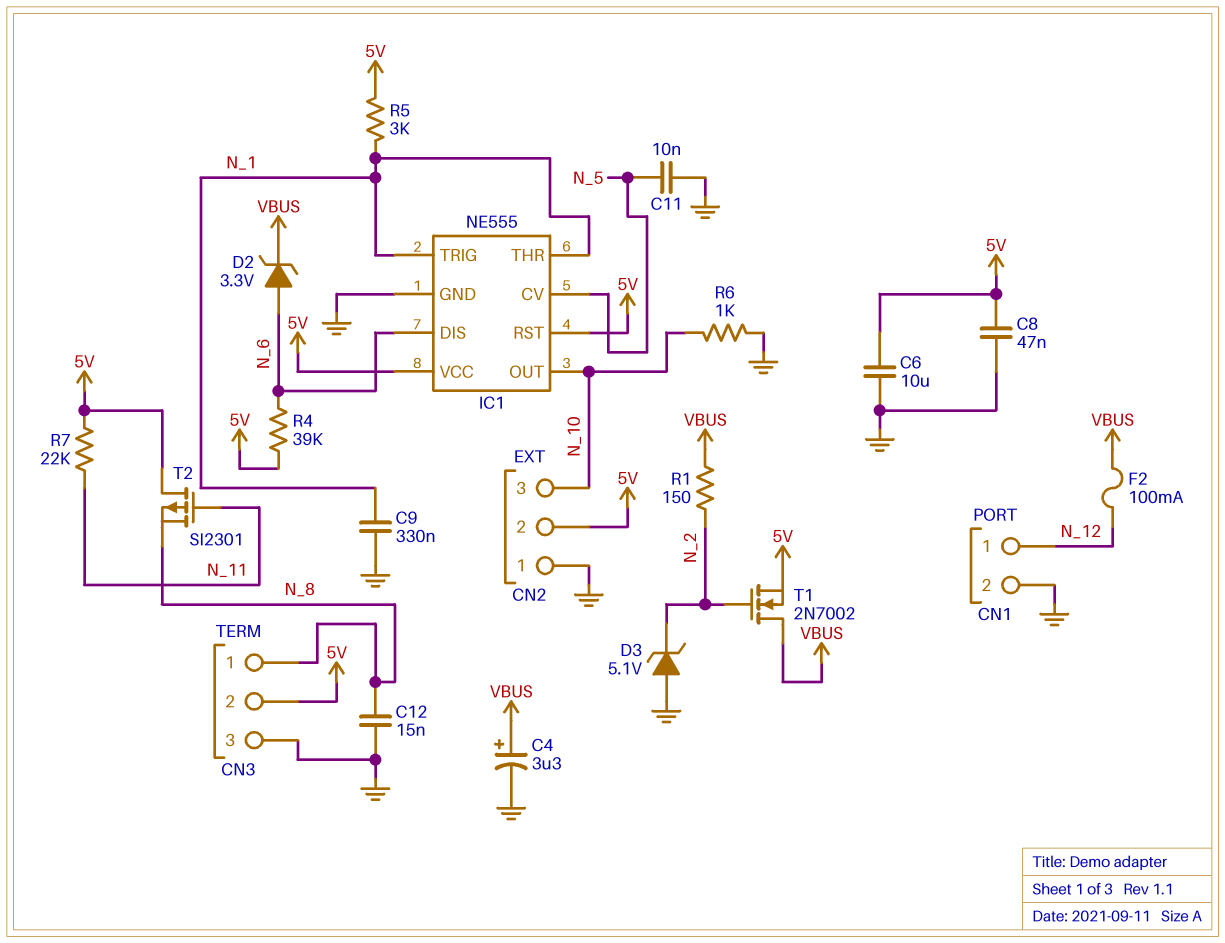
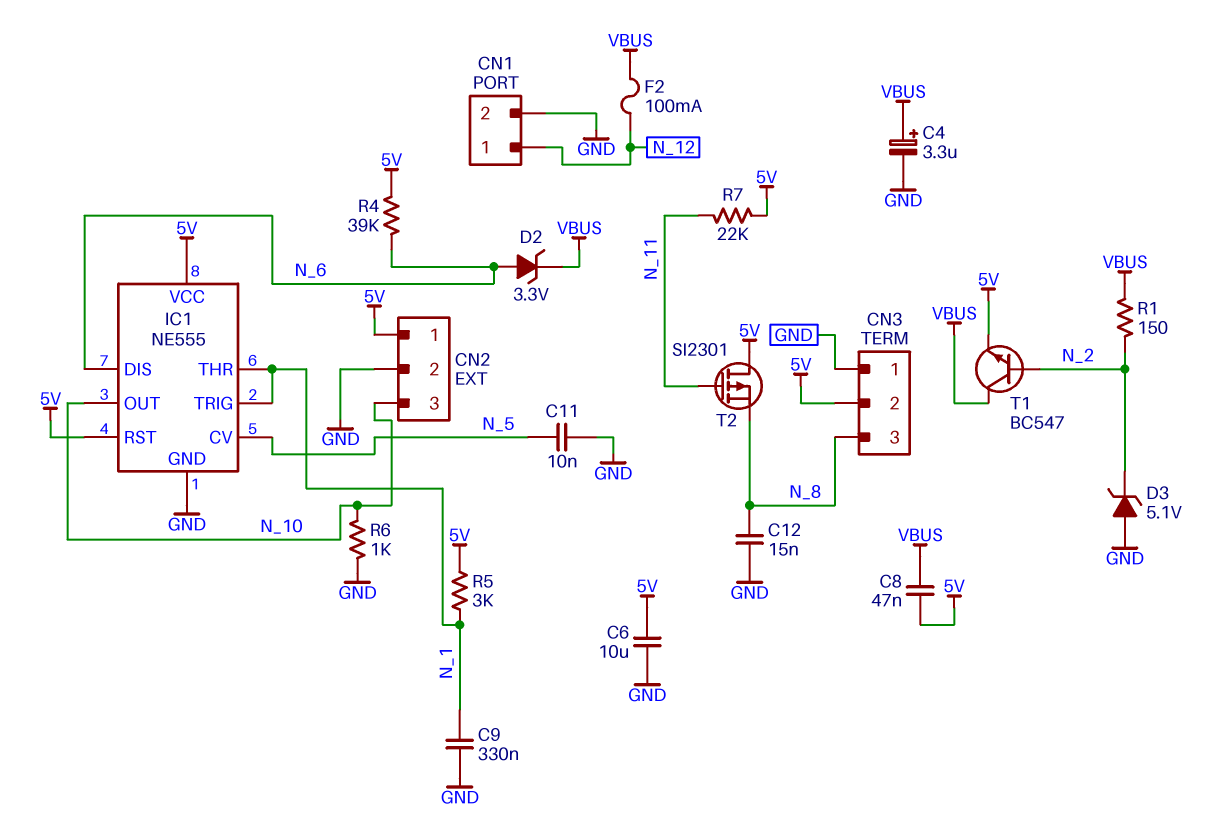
C8: 47nF (5V, GND) -> 47nF (5V, VBUS)
CN2 pin 1: GND -> 5V
CN2 pin 2: 5V -> GND
CN3 pin 1: N_8 -> GND
CN3 pin 3: GND -> N_8
T1: NMOS 2N7002 (G N_2, D VBUS, S 5V) -> NPN BC547 (B N_2, C VBUS, E 5V)

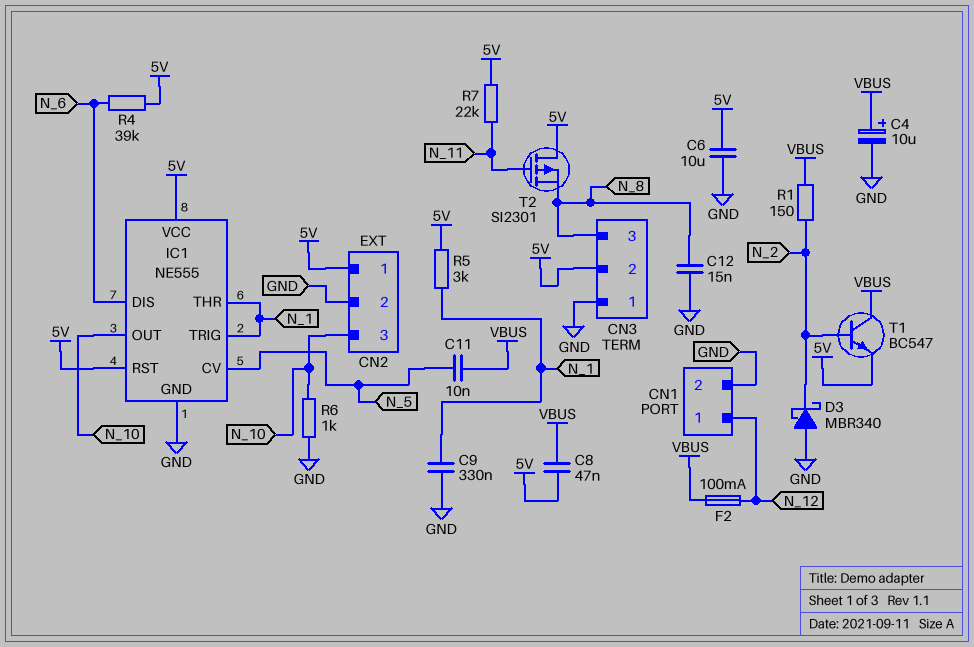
C4: 3.3uF (plus VBUS, minus GND) -> 10uF (plus VBUS, minus GND)
C11: 10nF (GND, N_5) -> 10nF (N_5, VBUS)
D2: zener 3.3V (A N_6, K VBUS) -> none
D3: zener 5.1V (A GND, K N_2) -> schottky MBR340 (A GND, K N_2)

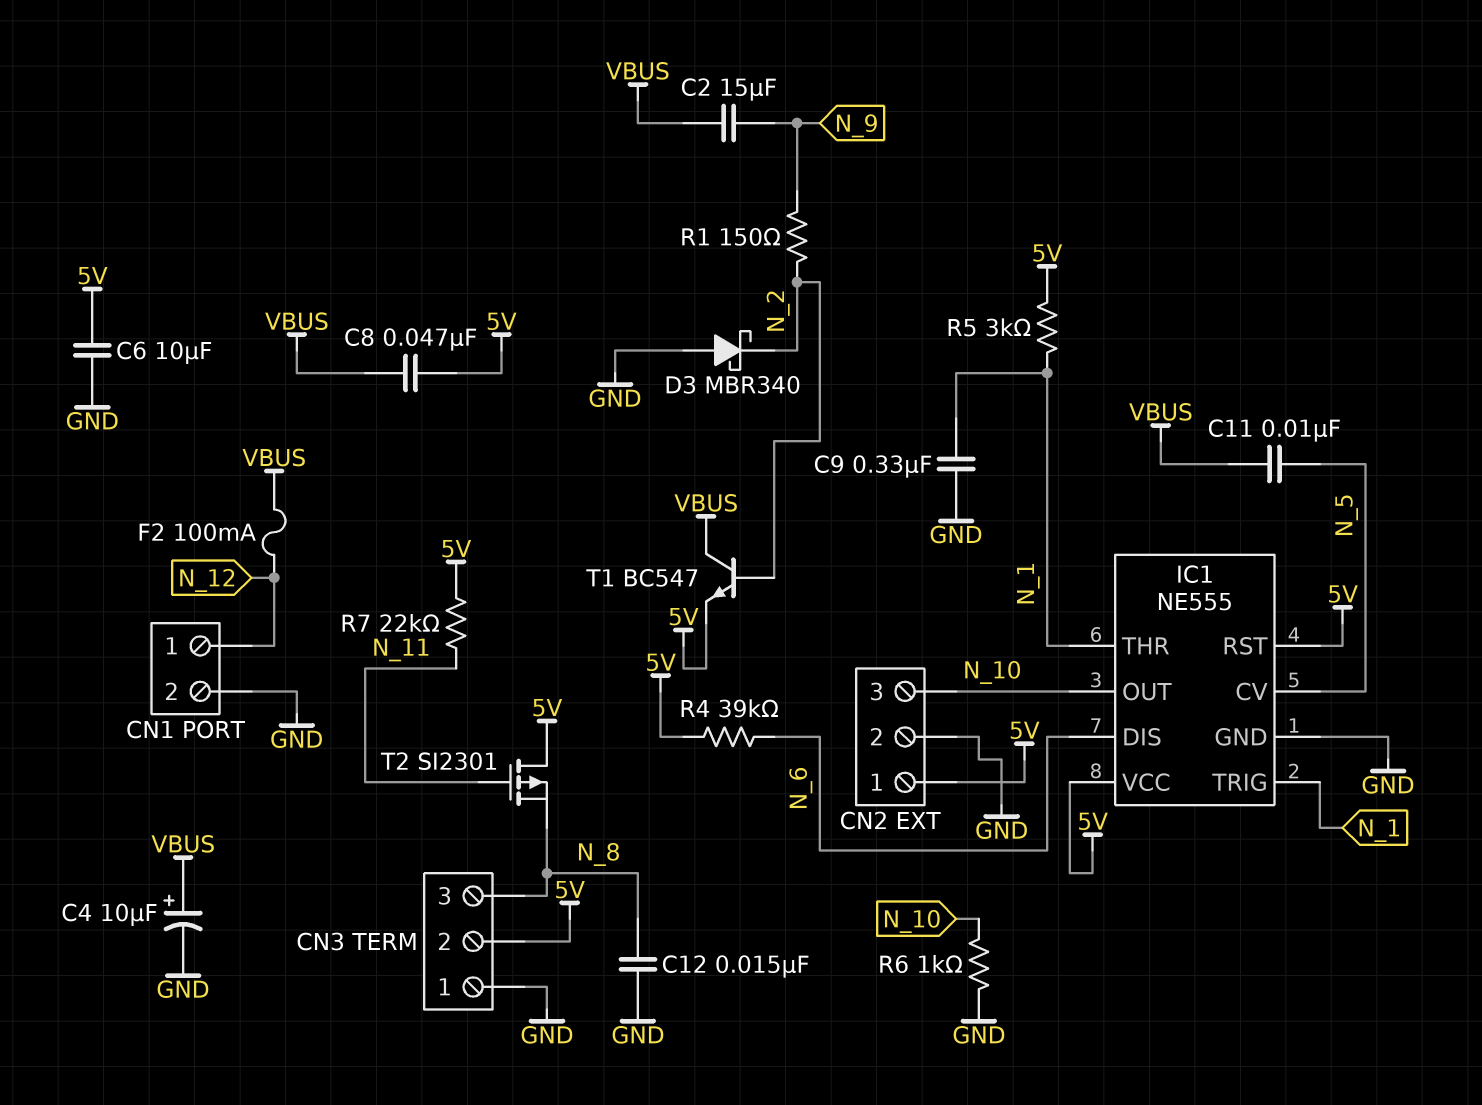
C2: none -> 15uF (N_9, VBUS)
R1: 150 (N_2, VBUS) -> 150 (N_2, N_9)

